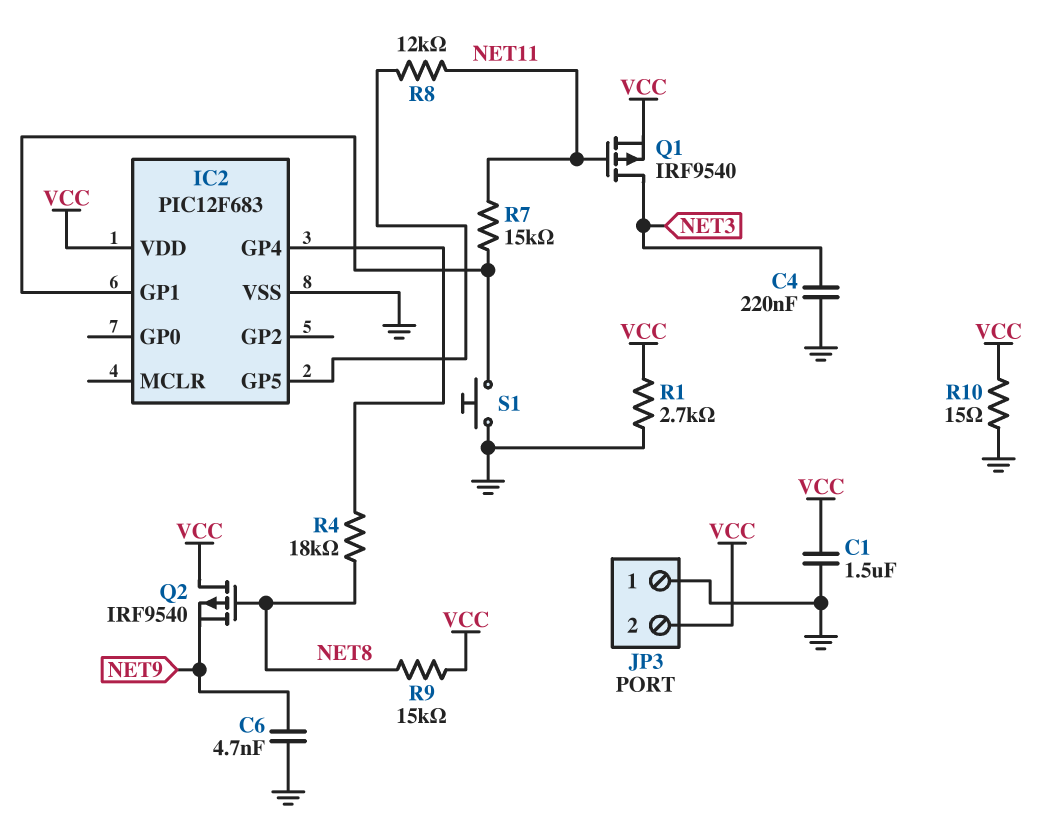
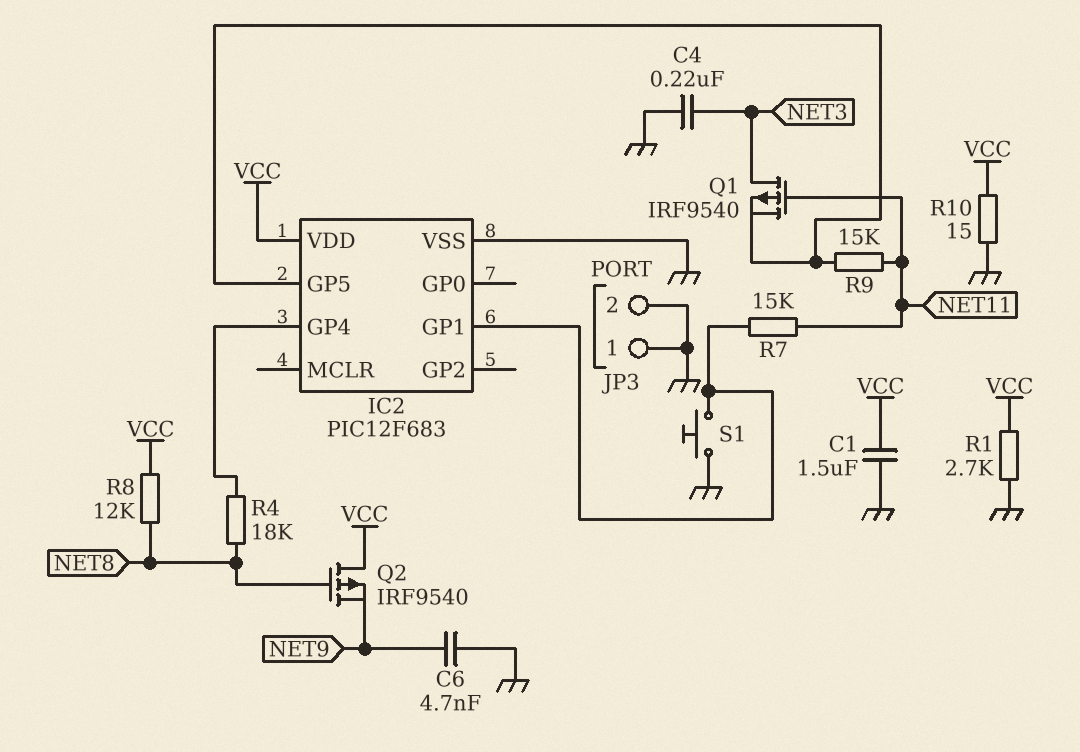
JP3 pin 2: VCC -> GND
Q1: PMOS IRF9540 (G NET11, D NET3, S VCC) -> PMOS IRF9540 (G NET11, D NET3, S IC2/GP5)
R8: 12k (IC2/GP5, NET11) -> 12k (NET8, VCC)
R9: 15k (NET8, VCC) -> 15k (IC2/GP5, NET11)

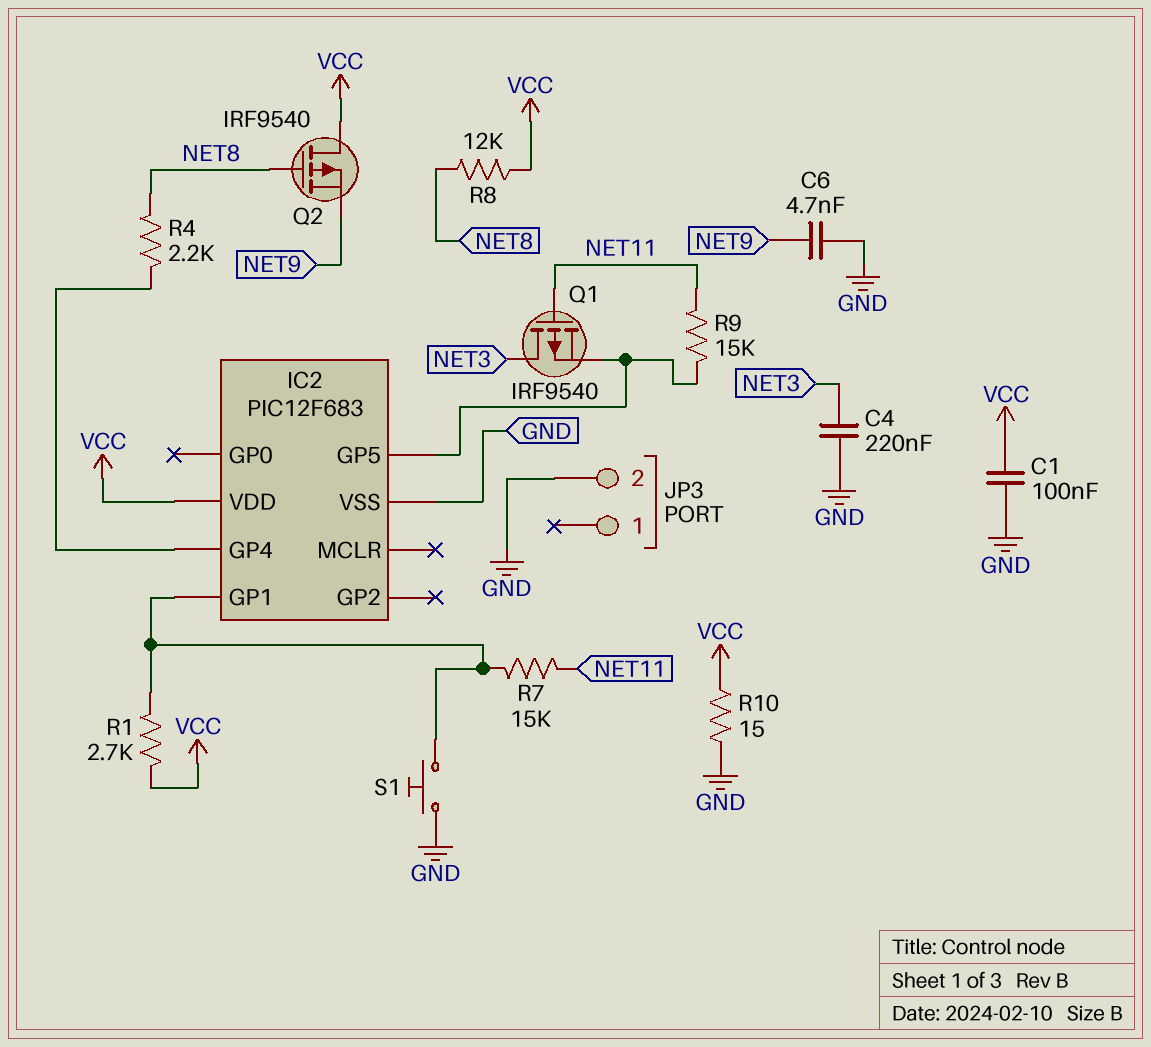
C1: 1.5uF (GND, VCC) -> 100nF (GND, VCC)
JP3 pin 1: GND -> none
R1: 2.7k (GND, VCC) -> 2.7k (IC2/GP1, VCC)
R4: 18k (IC2/GP4, NET8) -> 2.2k (IC2/GP4, NET8)

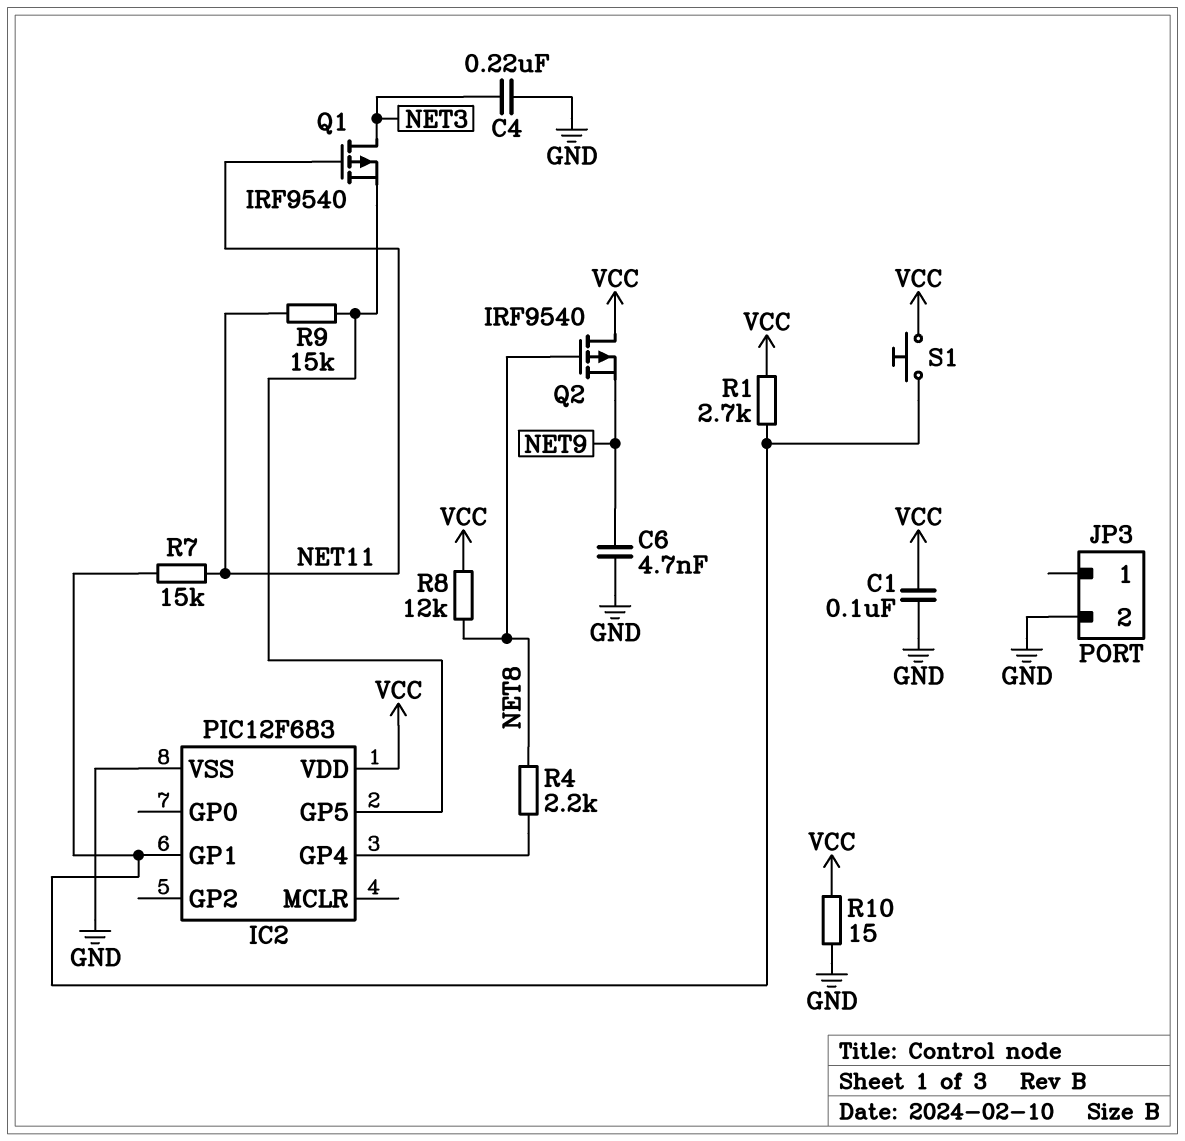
S1: button (GND, IC2/GP1) -> button (IC2/GP1, VCC)

